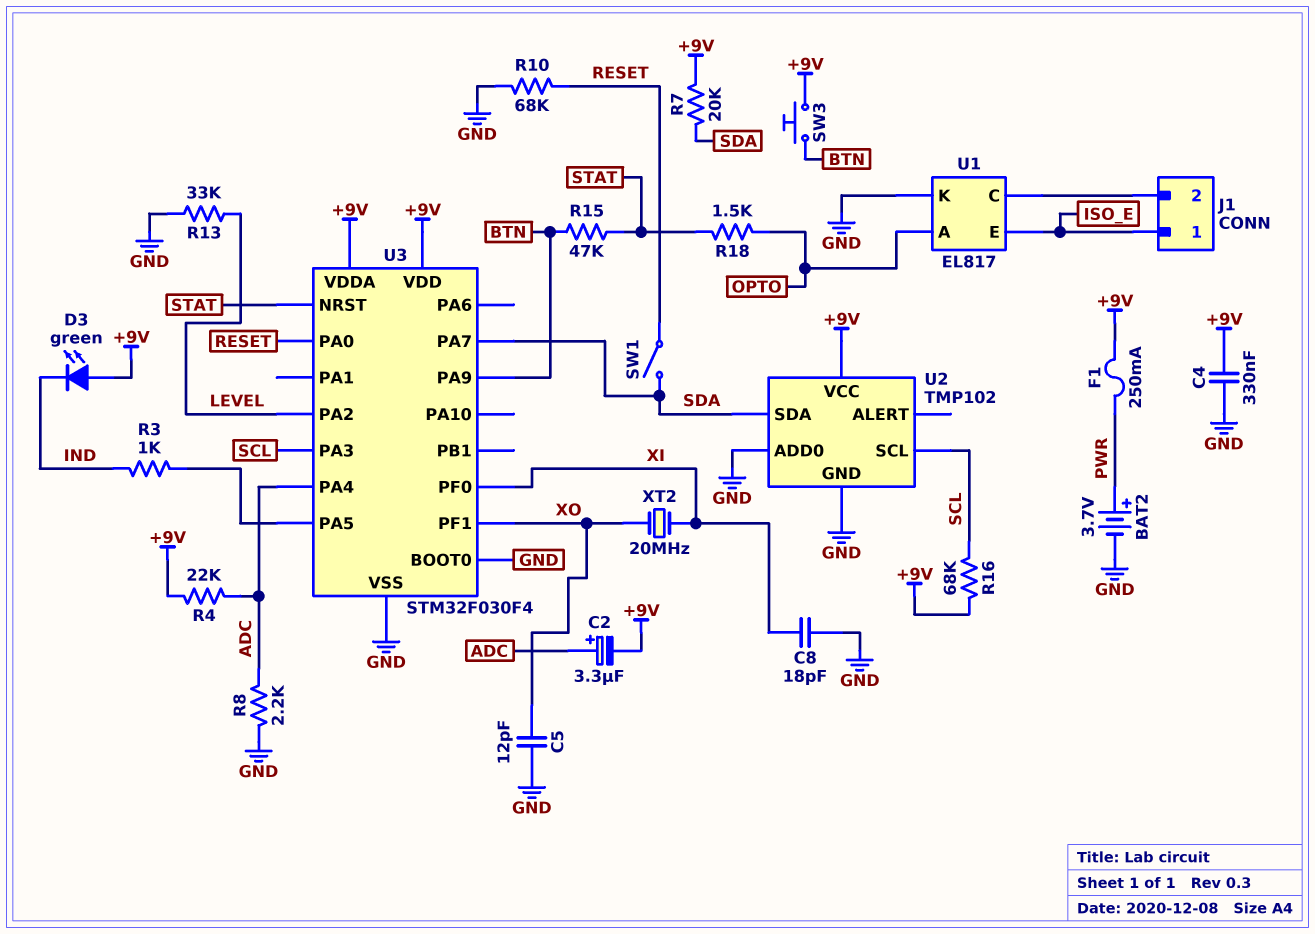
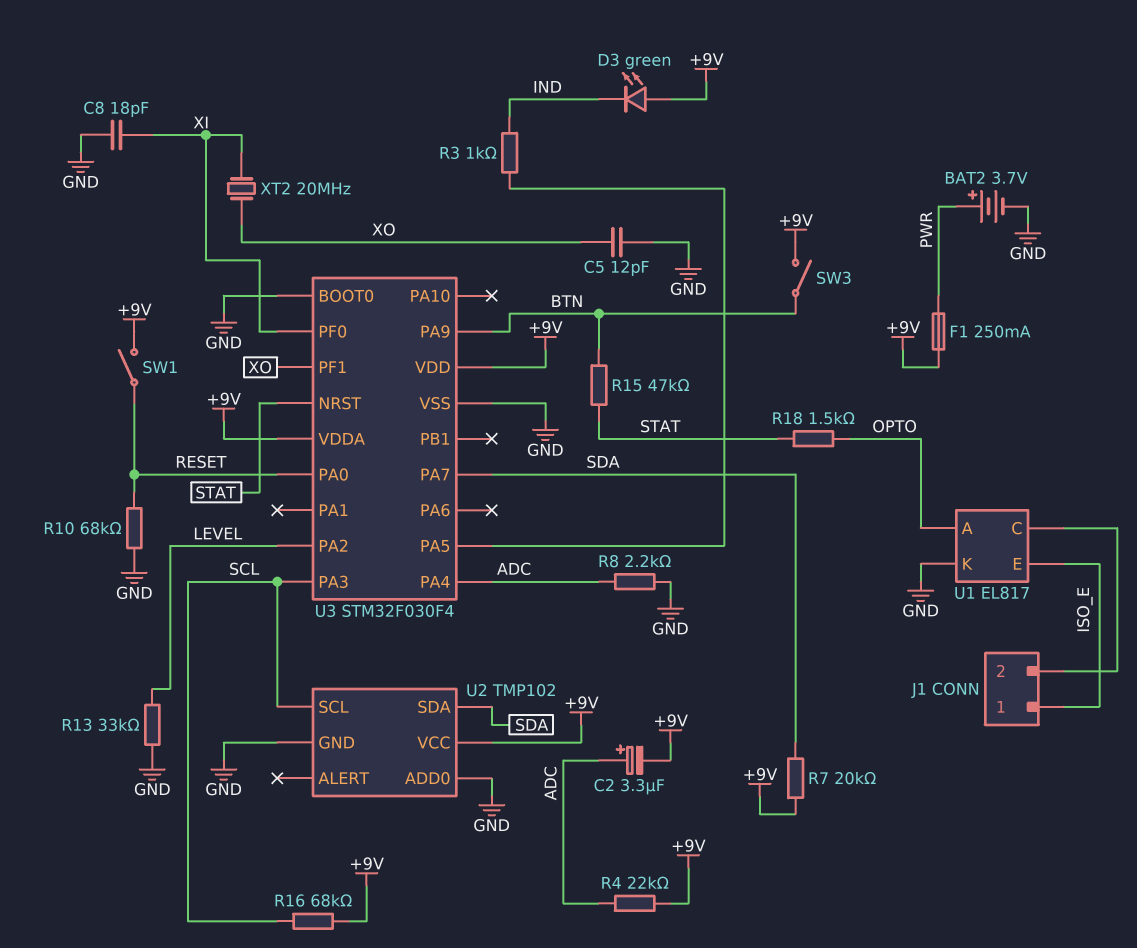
C4: 330nF (+9V, GND) -> none
SW1: switch (RESET, SDA) -> switch (+9V, RESET)
SW3: button (+9V, BTN) -> switch (+9V, BTN)

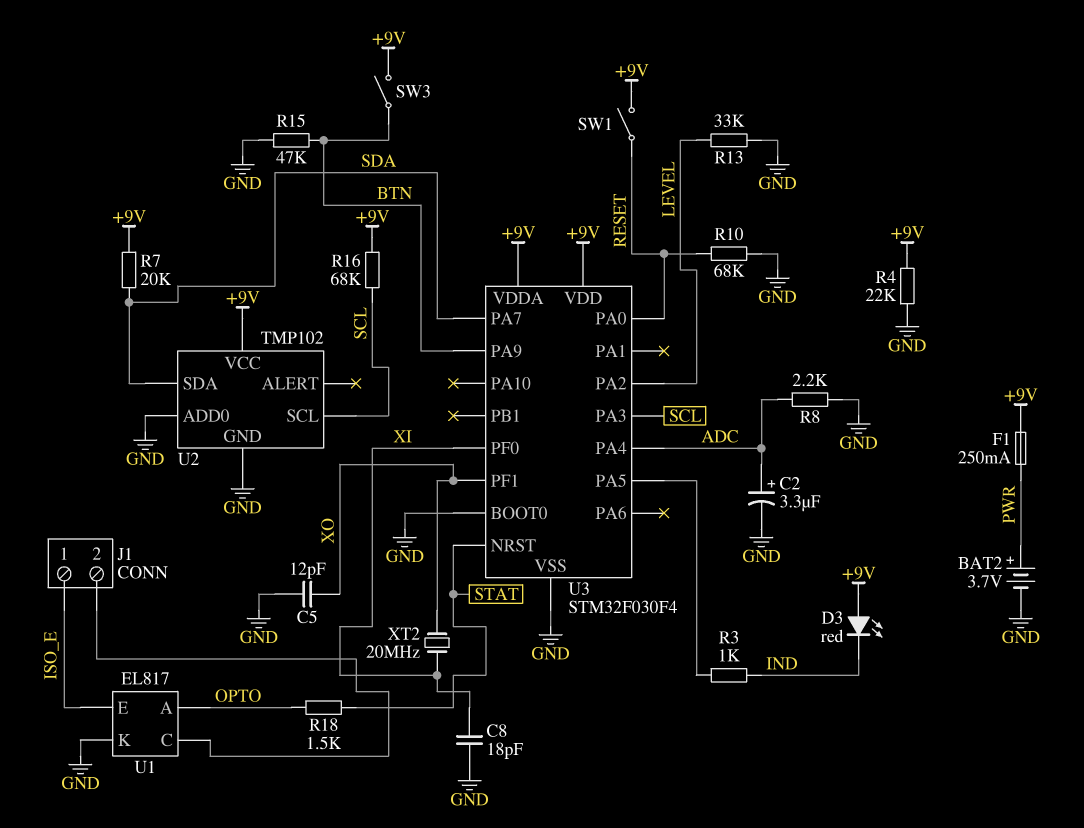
C2: 3.3uF (plus ADC, minus +9V) -> 3.3uF (plus ADC, minus GND)
D3: LED green (A +9V, K IND) -> LED red (A +9V, K IND)
R4: 22k (+9V, ADC) -> 22k (+9V, GND)
R15: 47k (BTN, STAT) -> 47k (BTN, GND)

